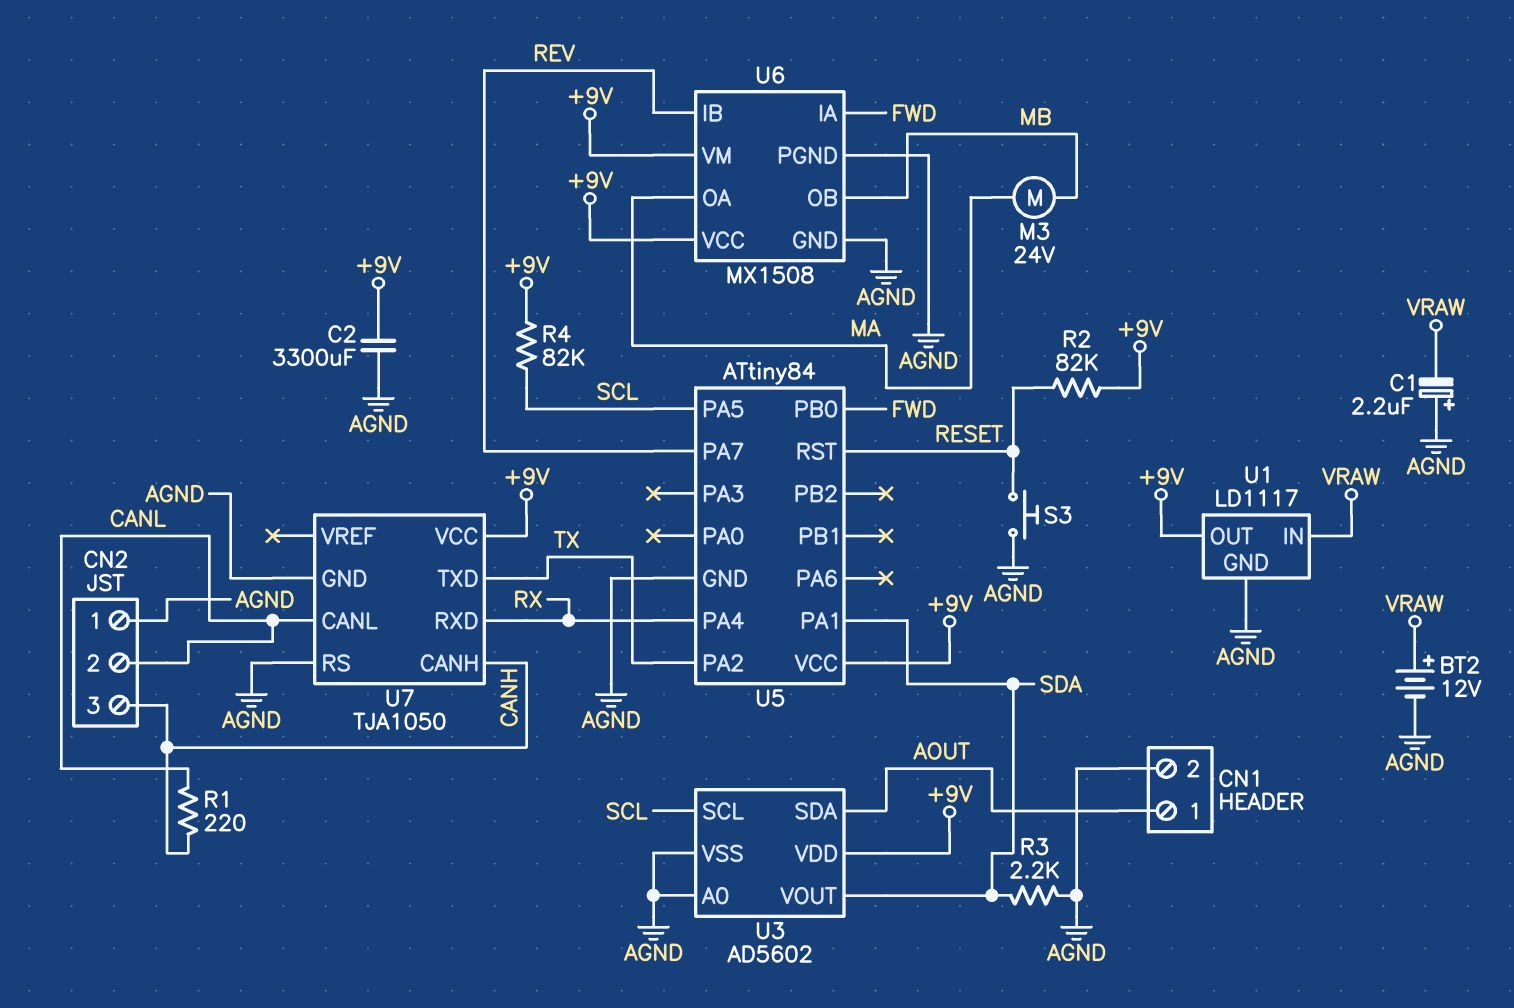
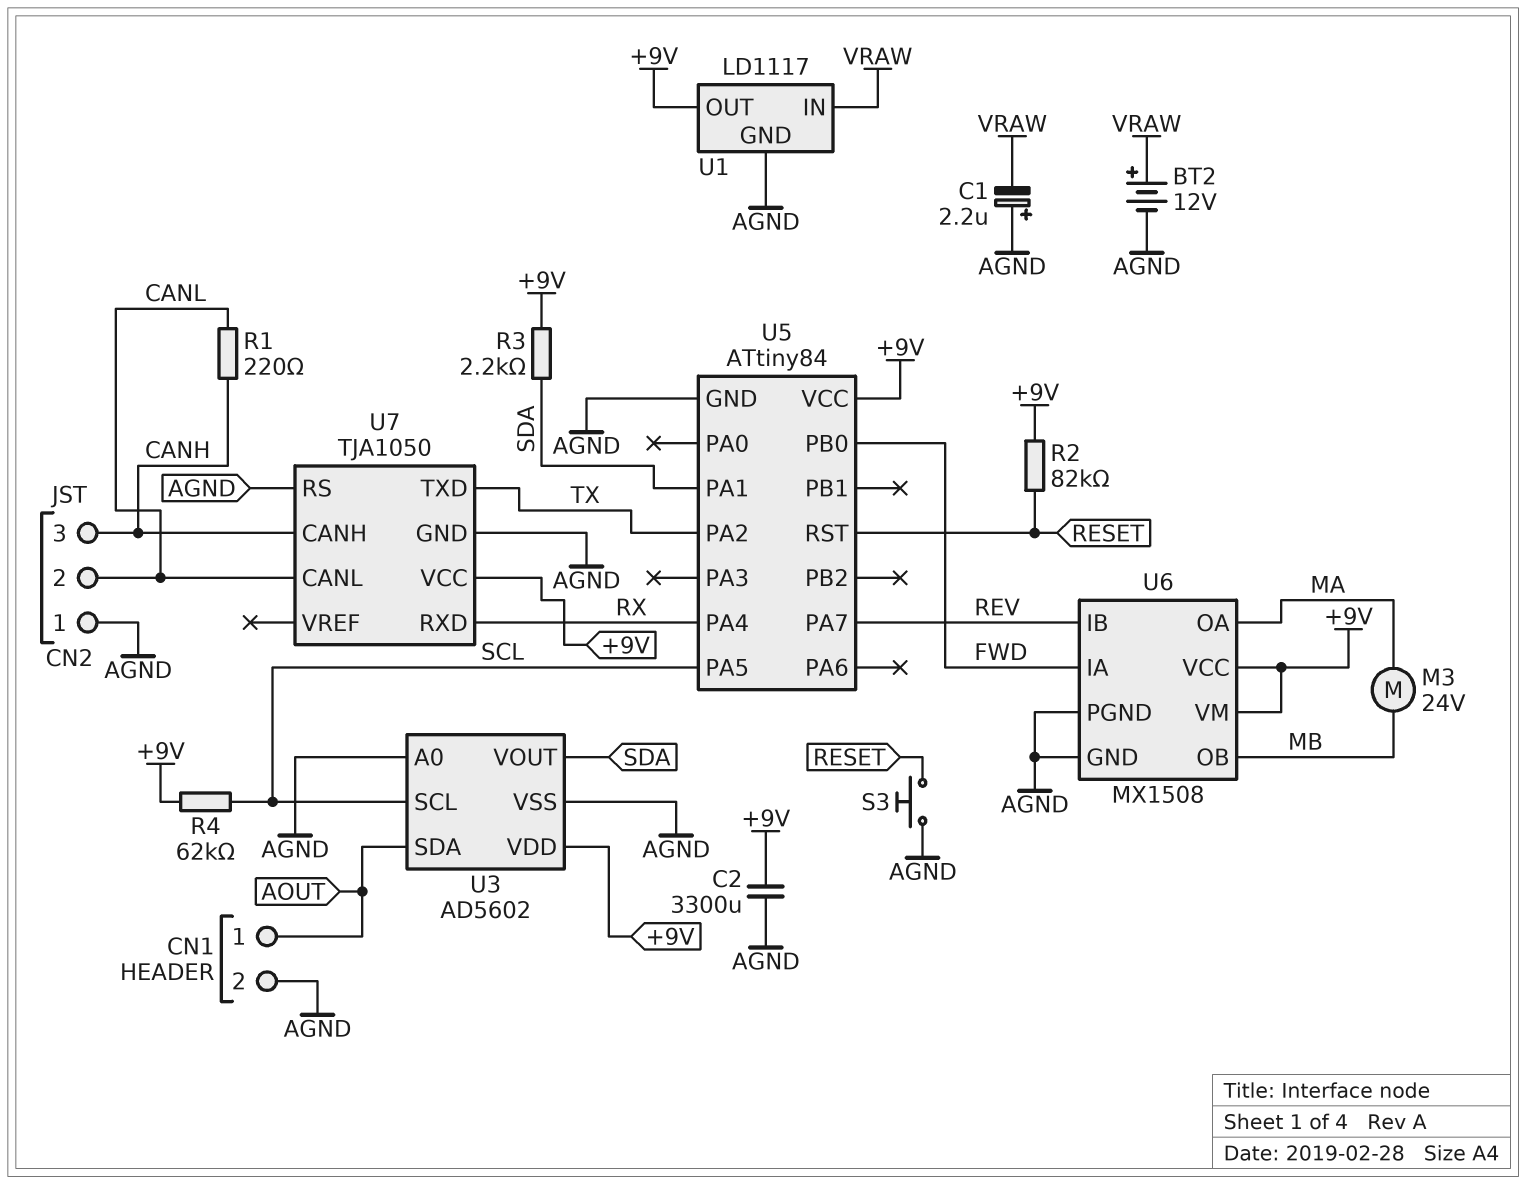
R3: 2.2k (AGND, SDA) -> 2.2k (+9V, SDA)
R4: 82k (+9V, SCL) -> 62k (+9V, SCL)

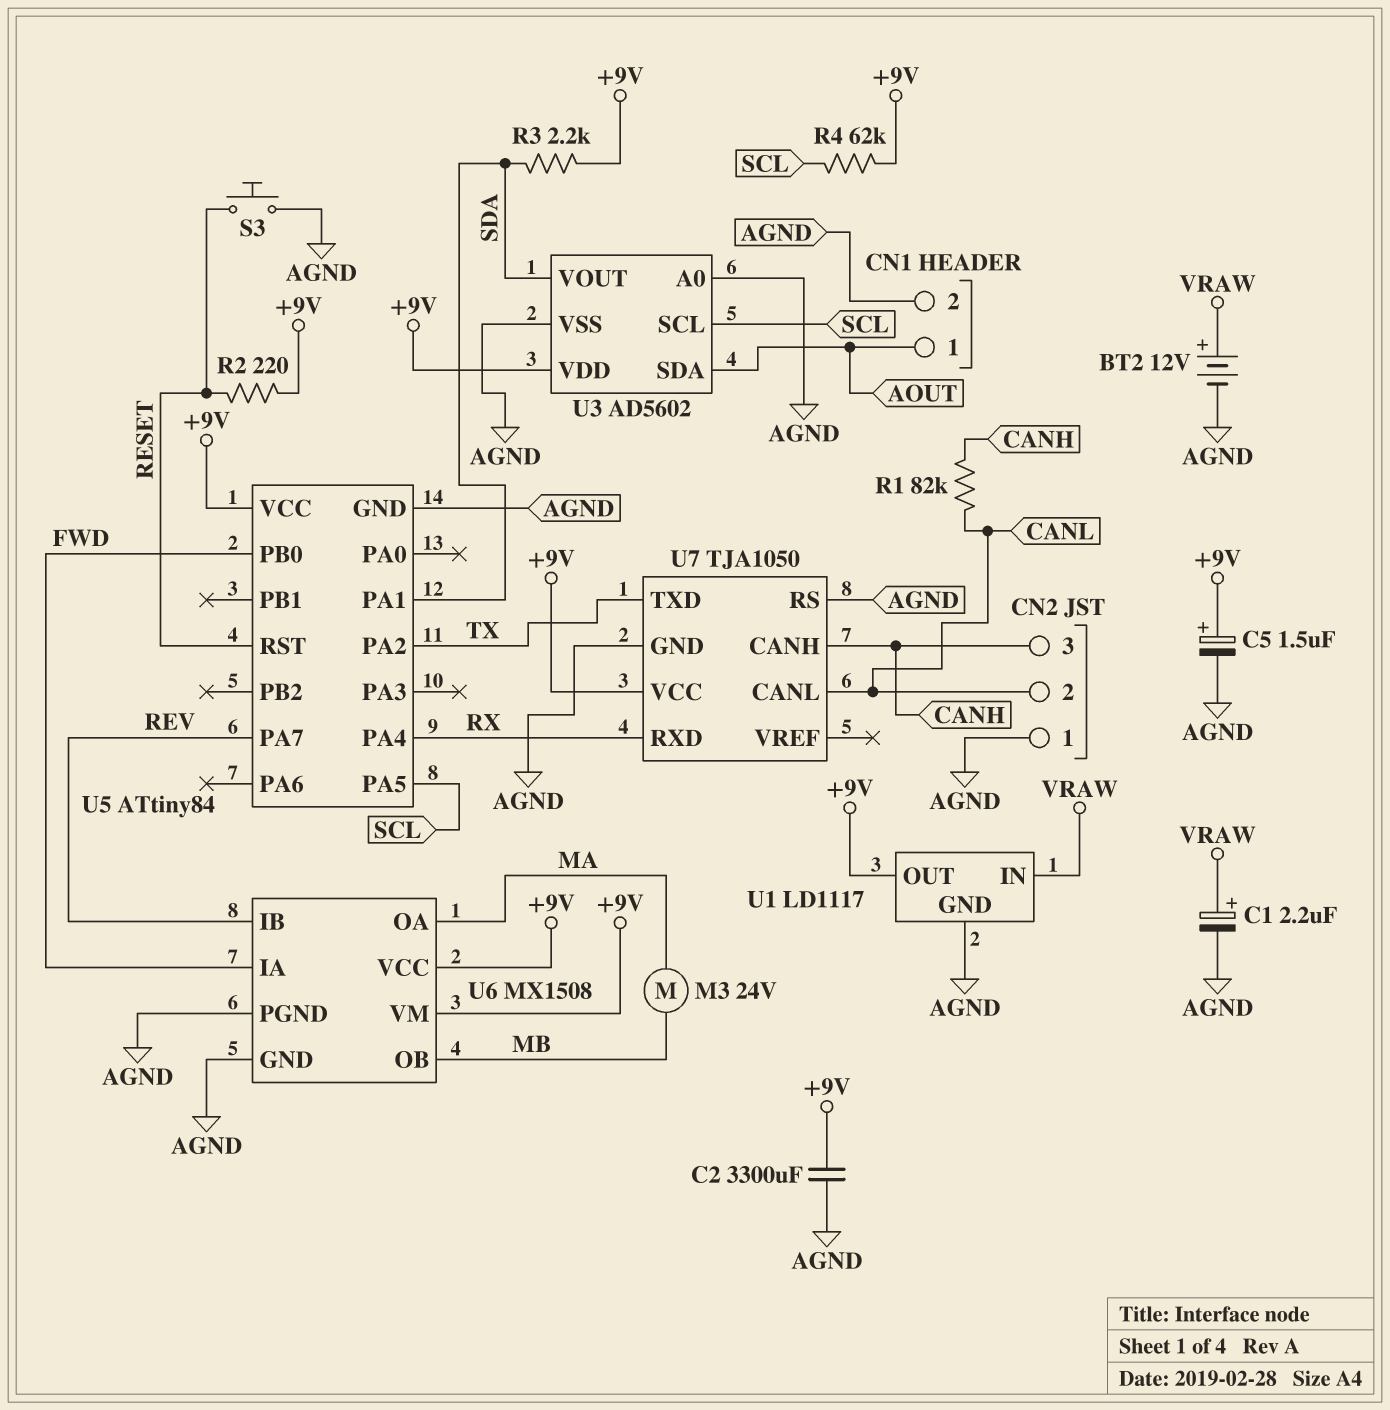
C1: 2.2uF (plus AGND, minus VRAW) -> 2.2uF (plus VRAW, minus AGND)
C5: none -> 1.5uF (plus +9V, minus AGND)
R1: 220 (CANH, CANL) -> 82k (CANH, CANL)
R2: 82k (+9V, RESET) -> 220 (+9V, RESET)

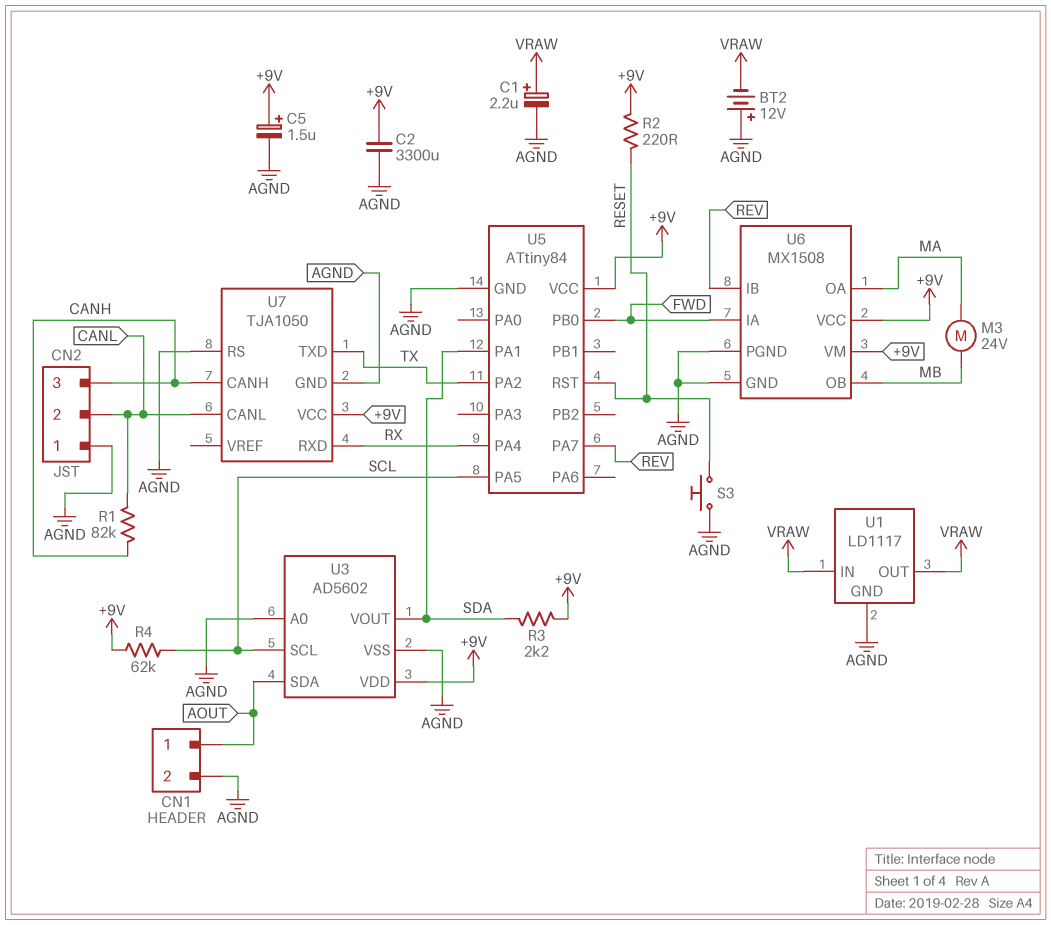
BT2: 12V (plus VRAW, minus AGND) -> 12V (plus AGND, minus VRAW)
U1 pin OUT: +9V -> VRAW

